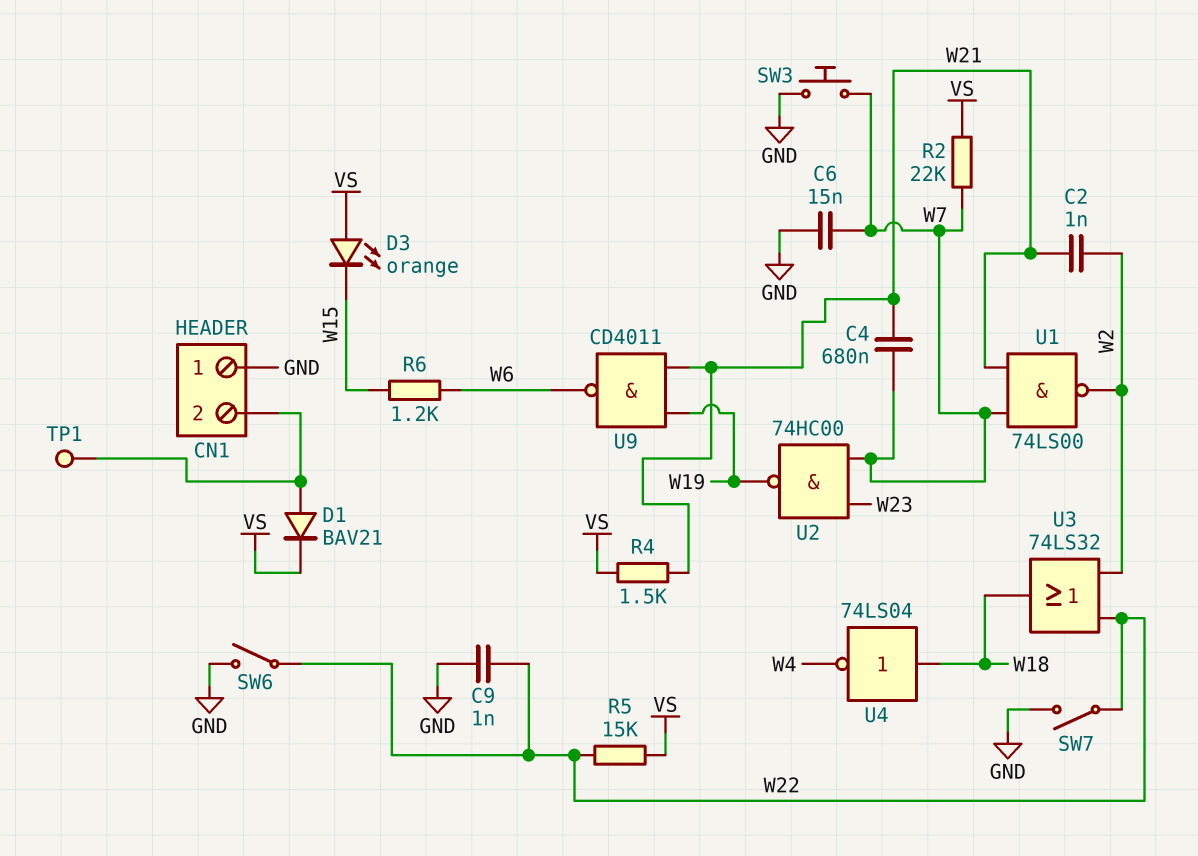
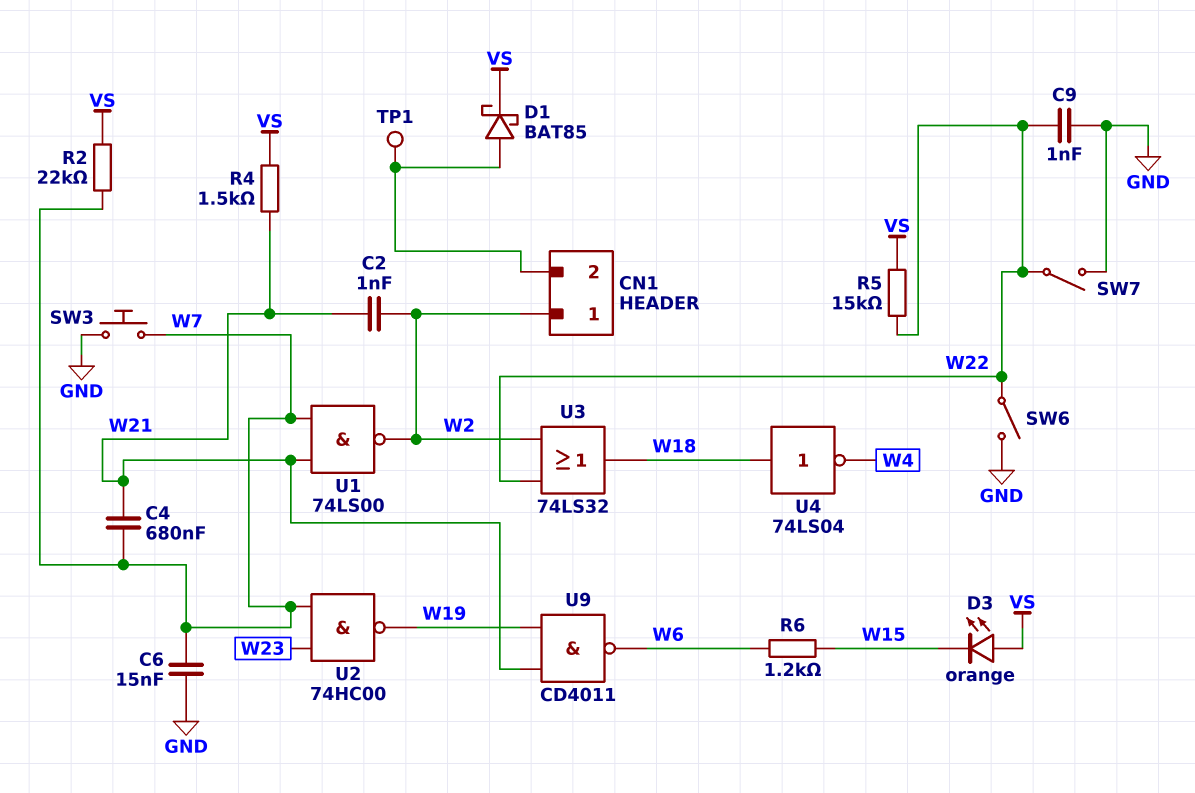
CN1 pin 1: GND -> W2
D1: diode BAV21 (A CN1/2, K VS) -> schottky BAT85 (A CN1/2, K VS)

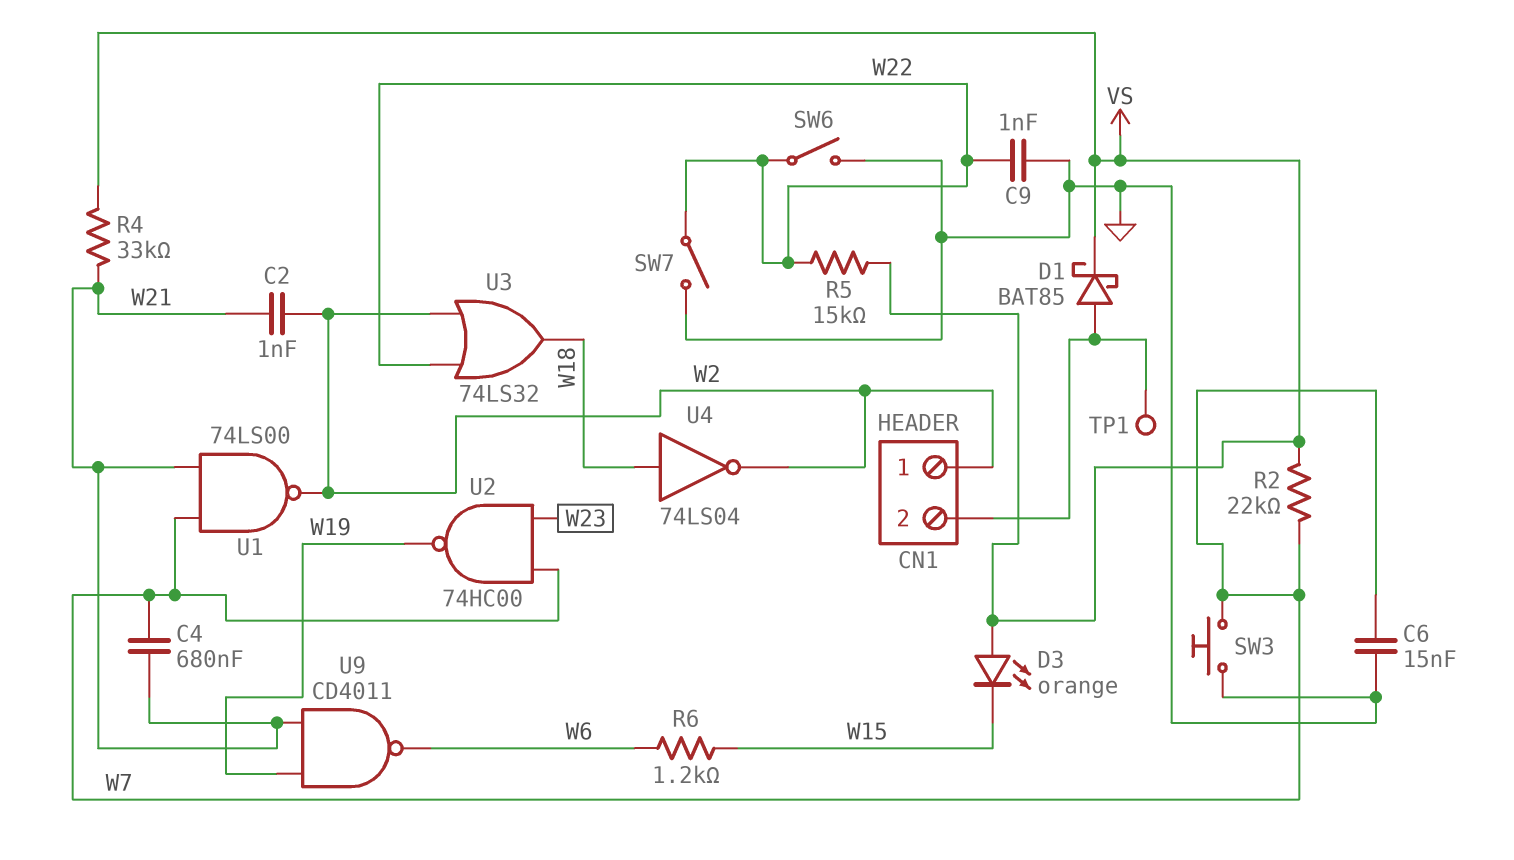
R4: 1.5k (VS, W21) -> 33k (VS, W21)
U4: NOT 74LS04 (in W18, out W4) -> NOT 74LS04 (in W18, out W2)

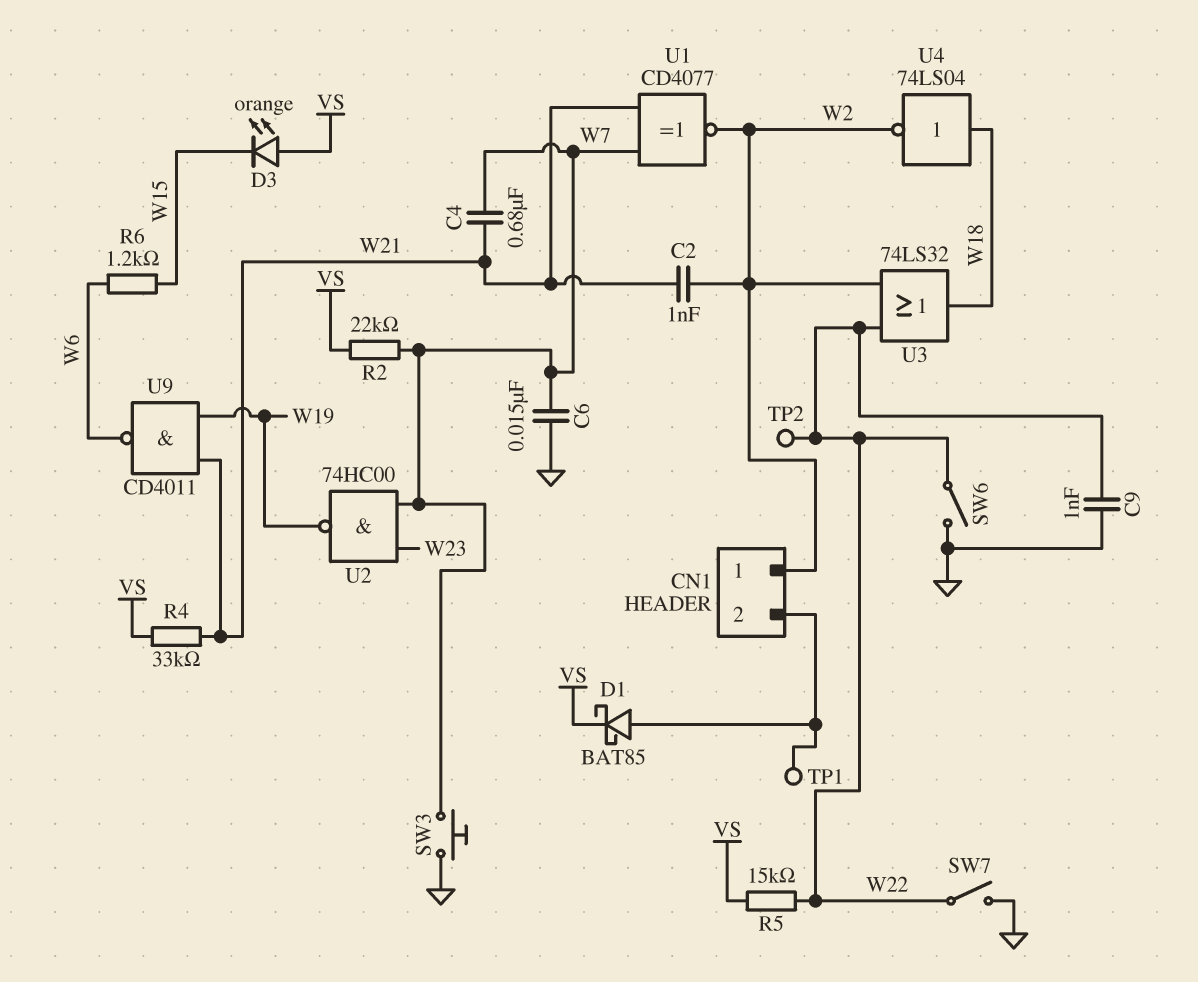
TP2: none -> test point (W22)
U1: NAND 74LS00 (in W7, in W21, out W2) -> XNOR CD4077 (in W7, in W21, out W2)

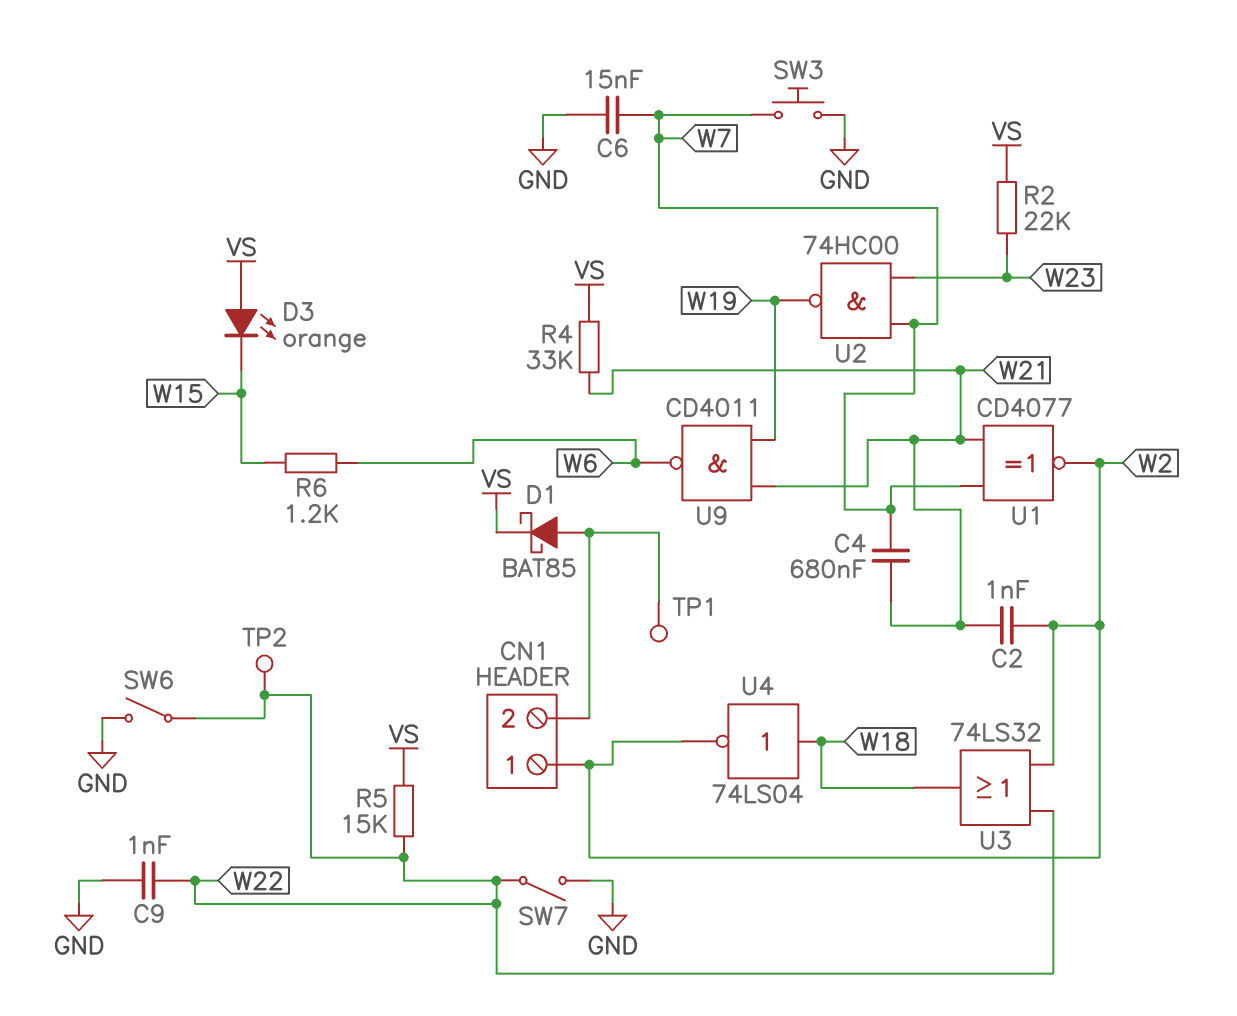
R2: 22k (VS, W7) -> 22k (VS, W23)

